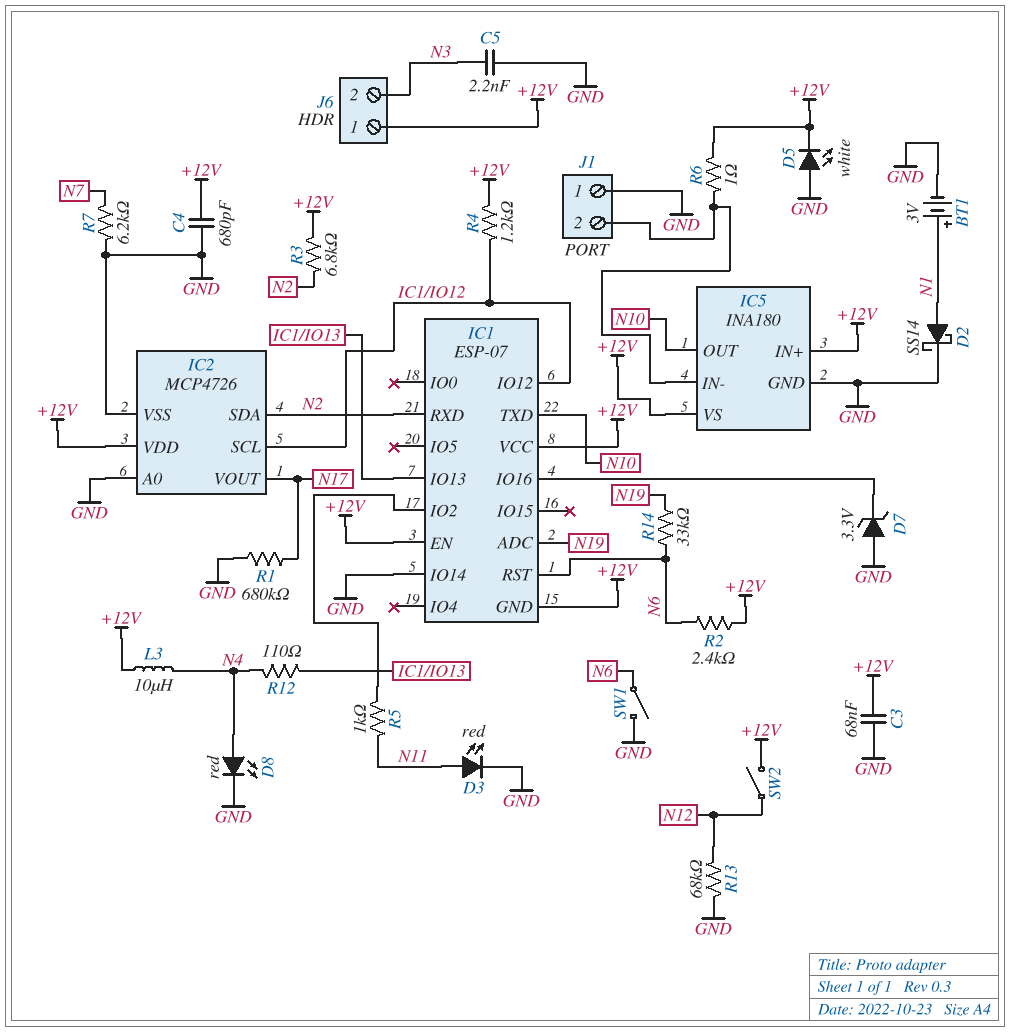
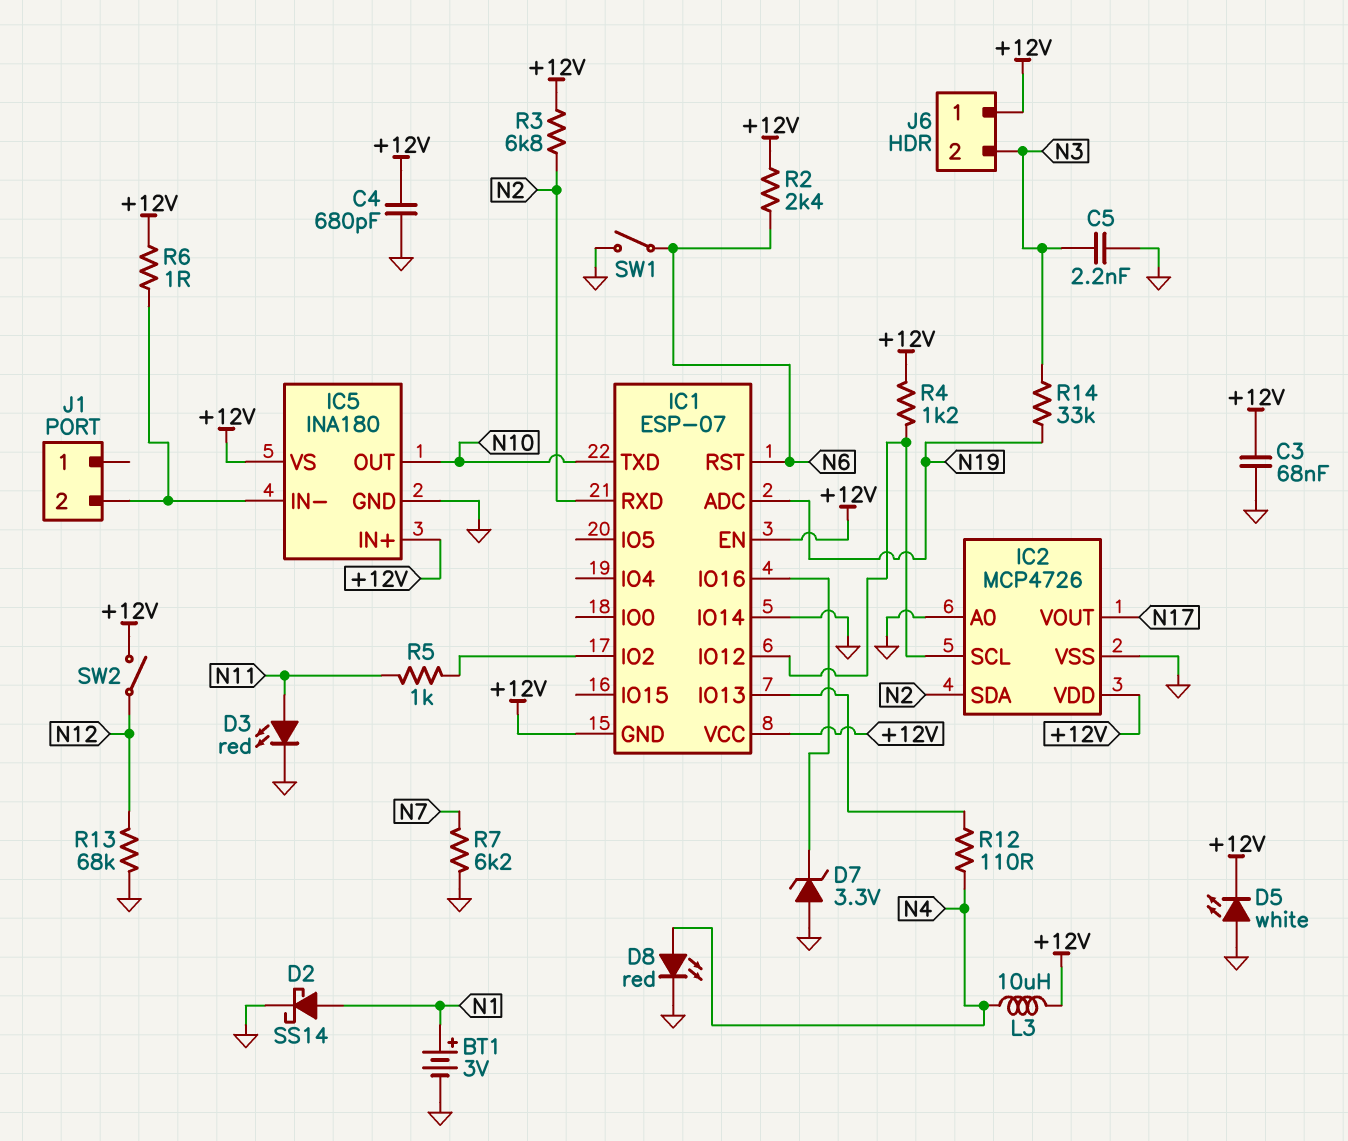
J1 pin 1: GND -> none
R1: 680k (GND, N17) -> none
R14: 33k (N6, N19) -> 33k (N3, N19)

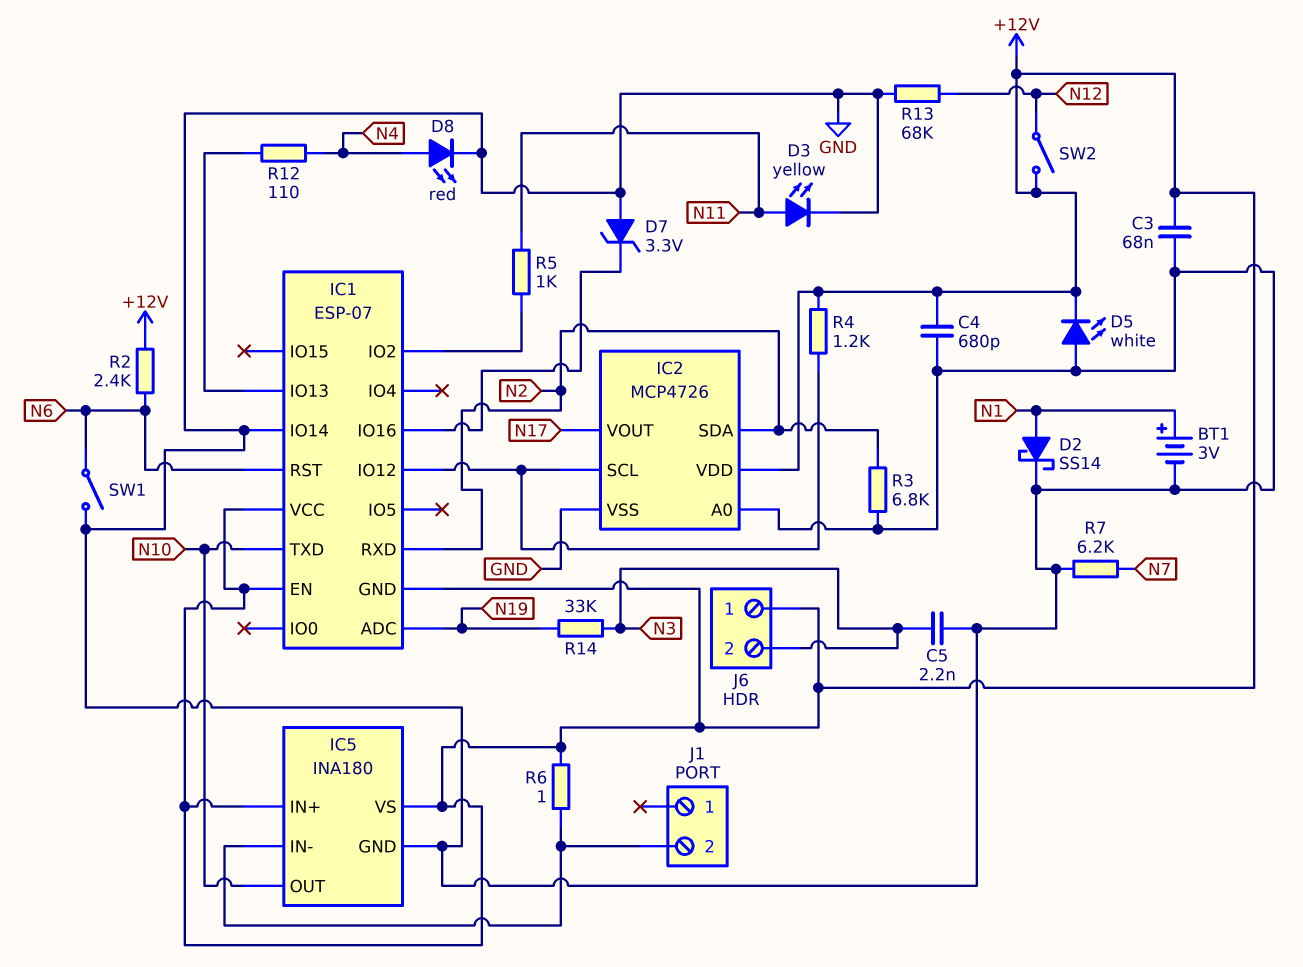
D3: LED red (A N11, K GND) -> LED yellow (A N11, K GND)
L3: 10uH (+12V, N4) -> none
R3: 6.8k (+12V, N2) -> 6.8k (GND, N2)

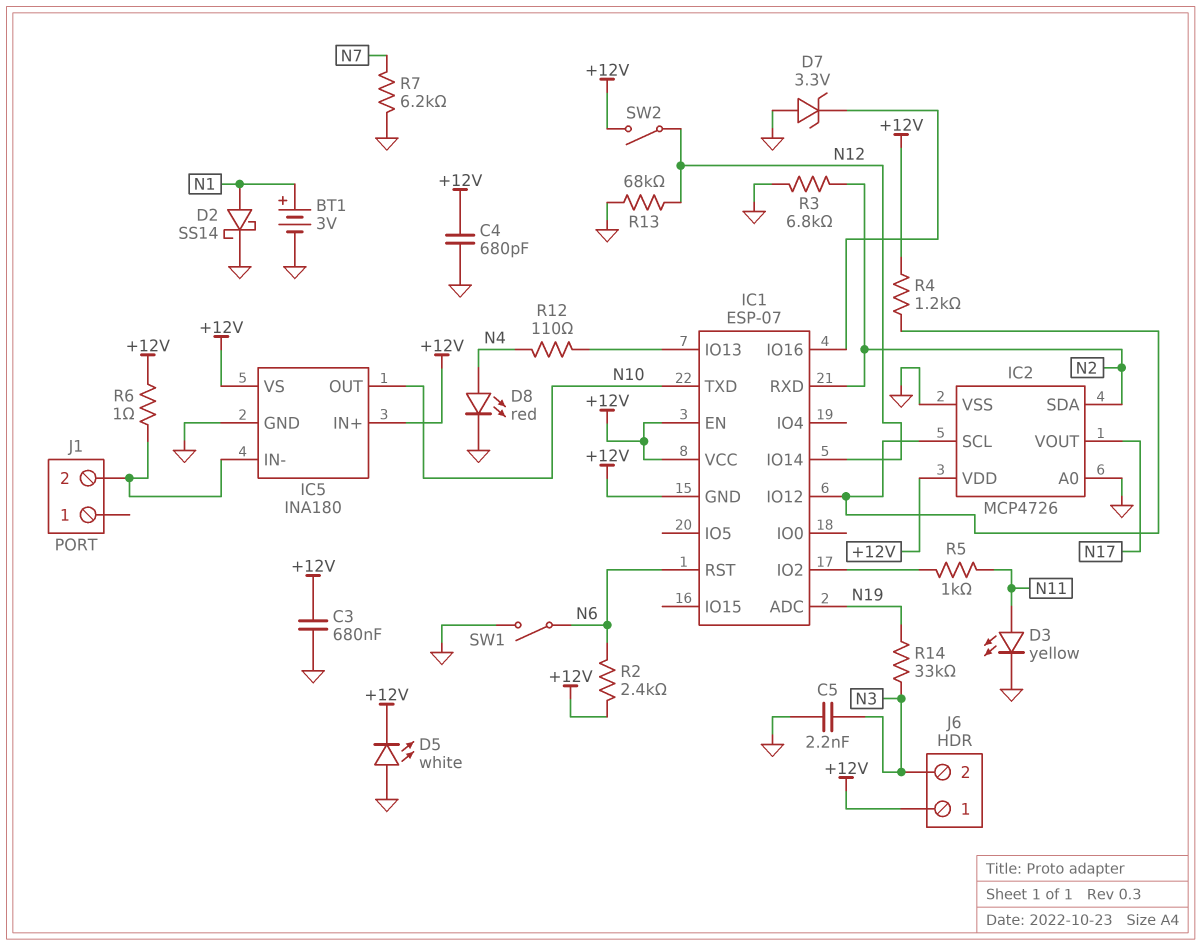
C3: 68nF (+12V, GND) -> 680nF (+12V, GND)
IC1 pin IO14: GND -> N12

